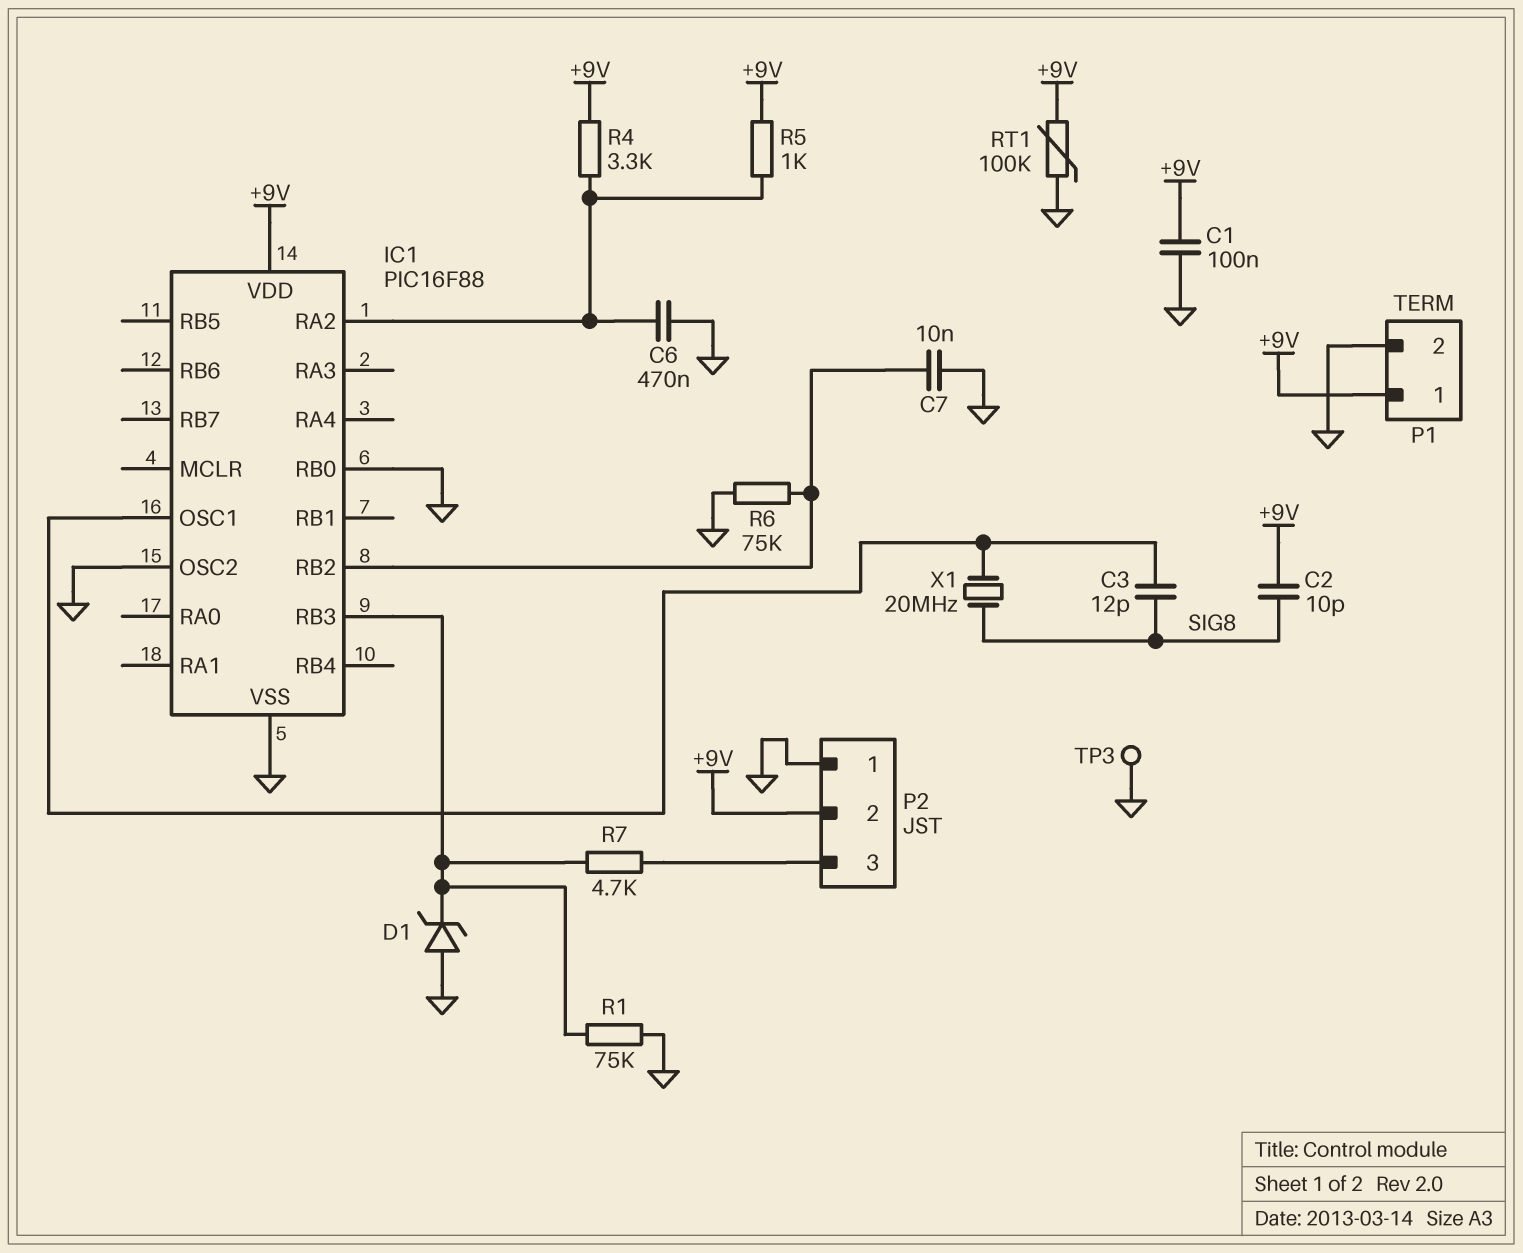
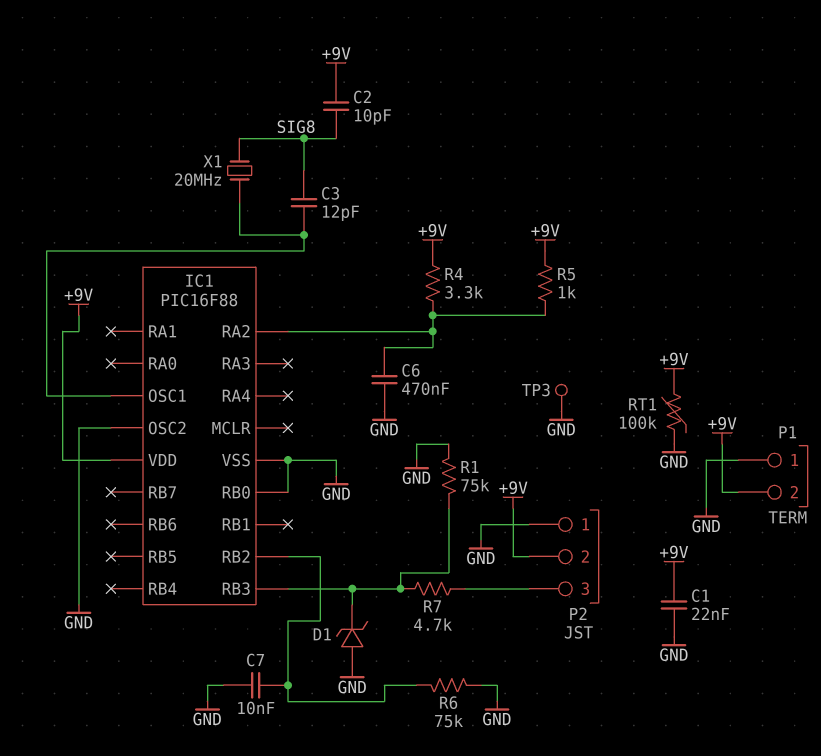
C1: 100nF (+9V, GND) -> 22nF (+9V, GND)
P1 pin 1: +9V -> GND
P1 pin 2: GND -> +9V

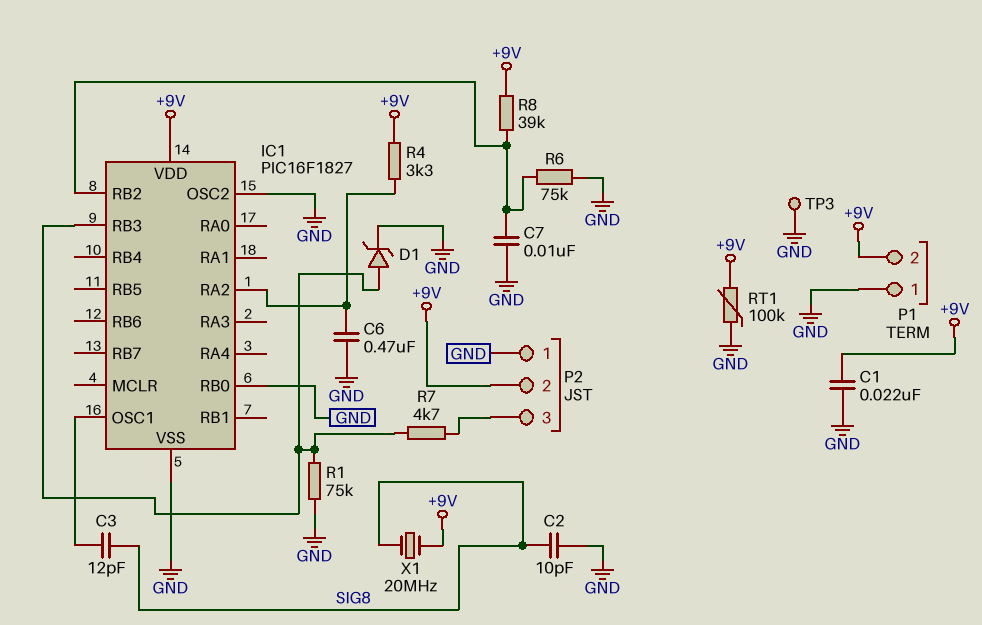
C2: 10pF (+9V, SIG8) -> 10pF (GND, SIG8)
D1: zener (A GND, K IC1/RB3) -> zener (A IC1/RB3, K GND)
IC1: PIC16F88 -> PIC16F1827
R5: 1k (+9V, IC1/RA2) -> none
R8: none -> 39k (+9V, IC1/RB2)
X1: 20MHz (IC1/OSC1, SIG8) -> 20MHz (+9V, SIG8)

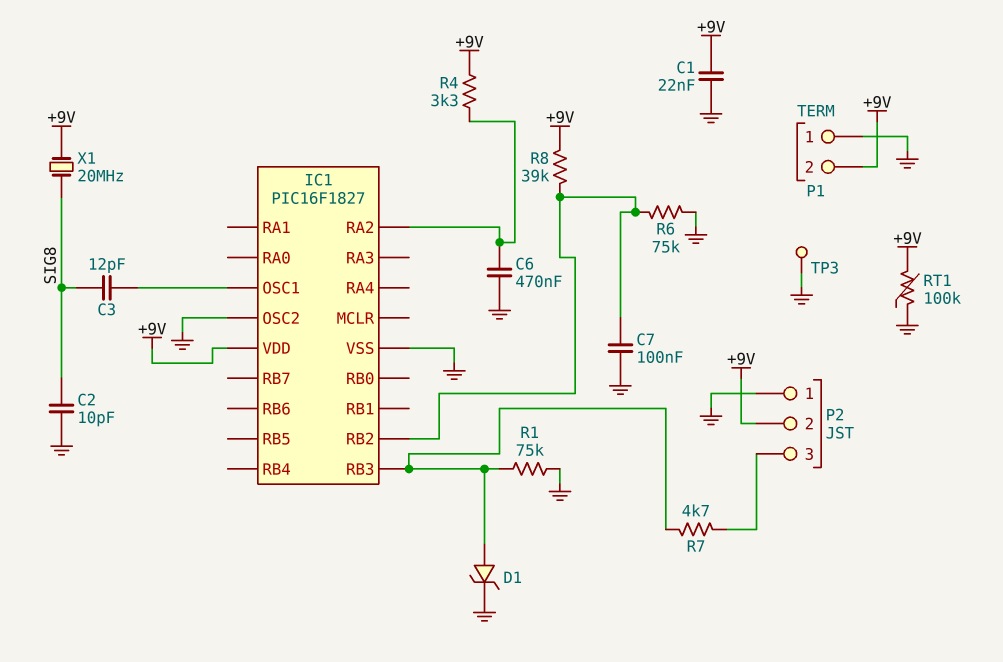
C7: 10nF (GND, IC1/RB2) -> 100nF (GND, IC1/RB2)
IC1 pin RB0: GND -> none

